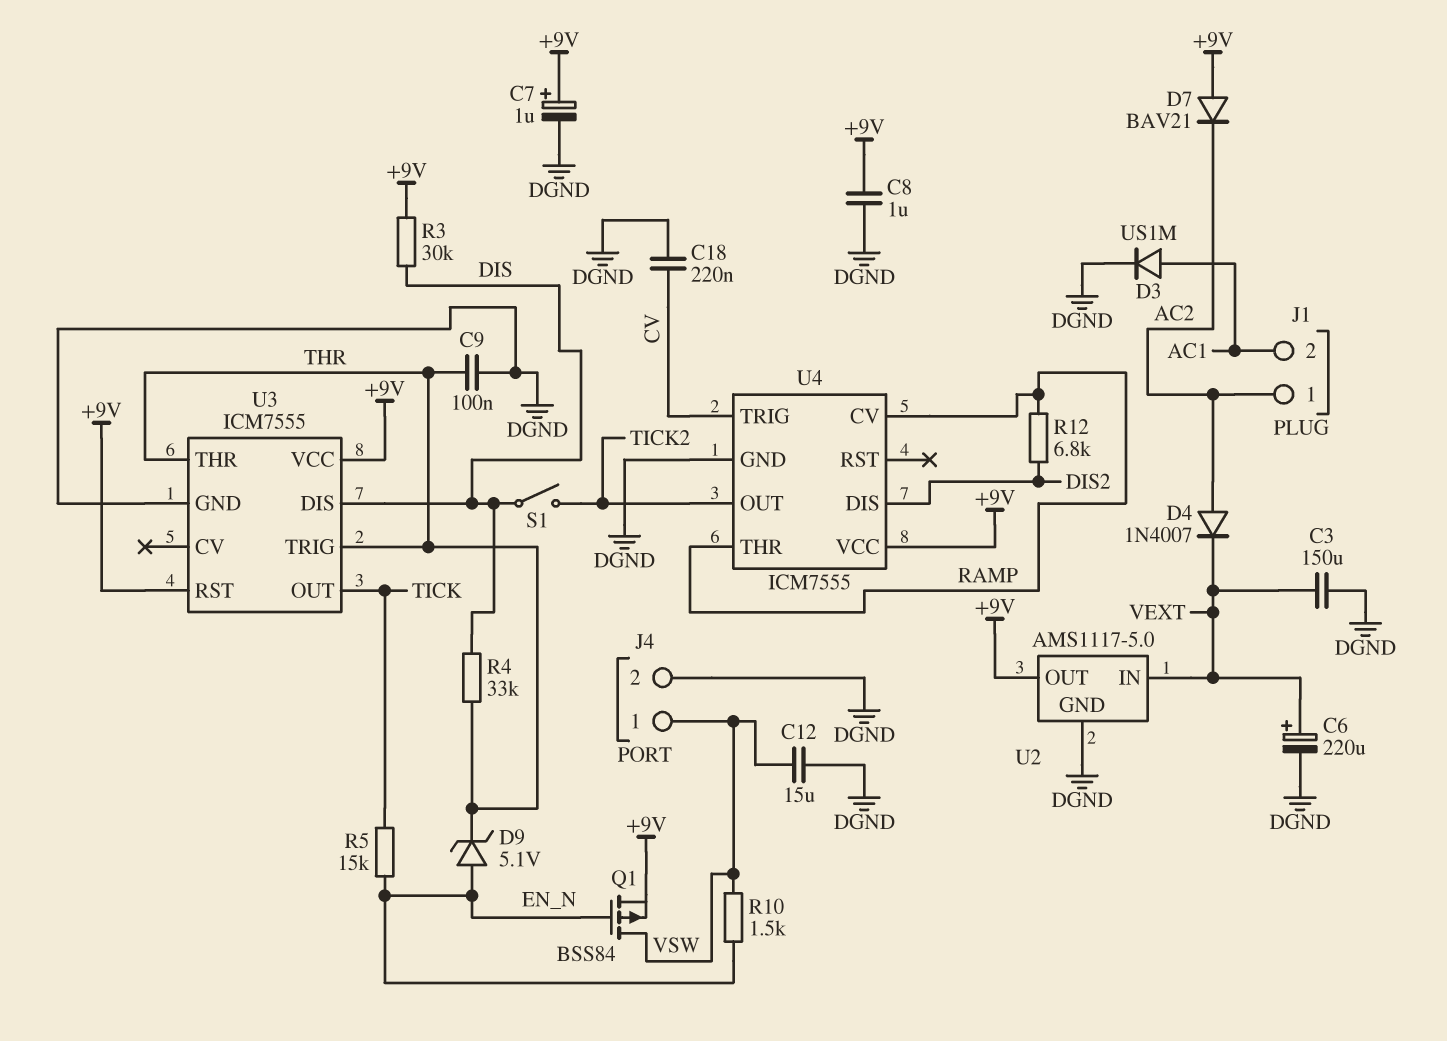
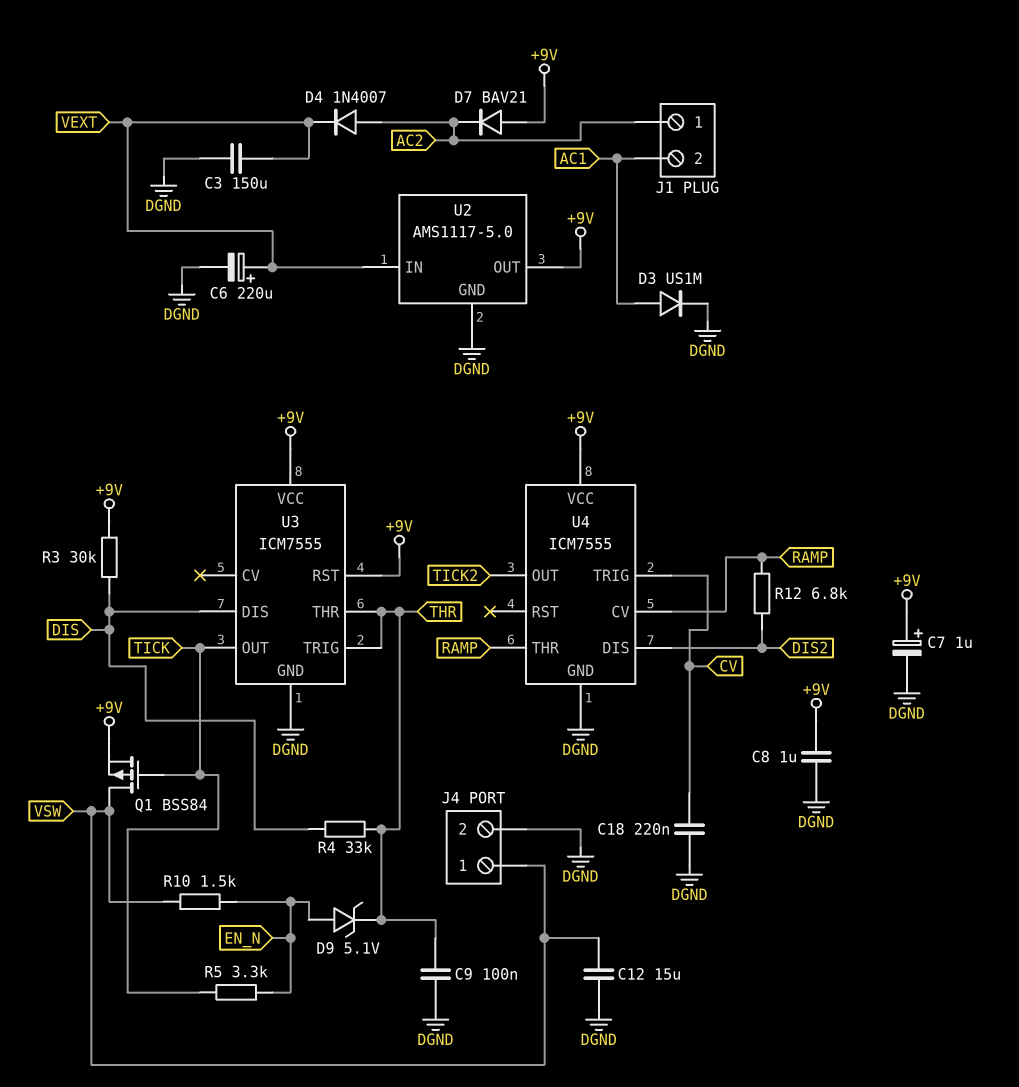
Q1: PMOS BSS84 (G EN_N, D VSW, S +9V) -> PMOS BSS84 (G TICK, D VSW, S +9V)
R5: 15k (EN_N, TICK) -> 3.3k (EN_N, TICK)
S1: switch (DIS, TICK2) -> none

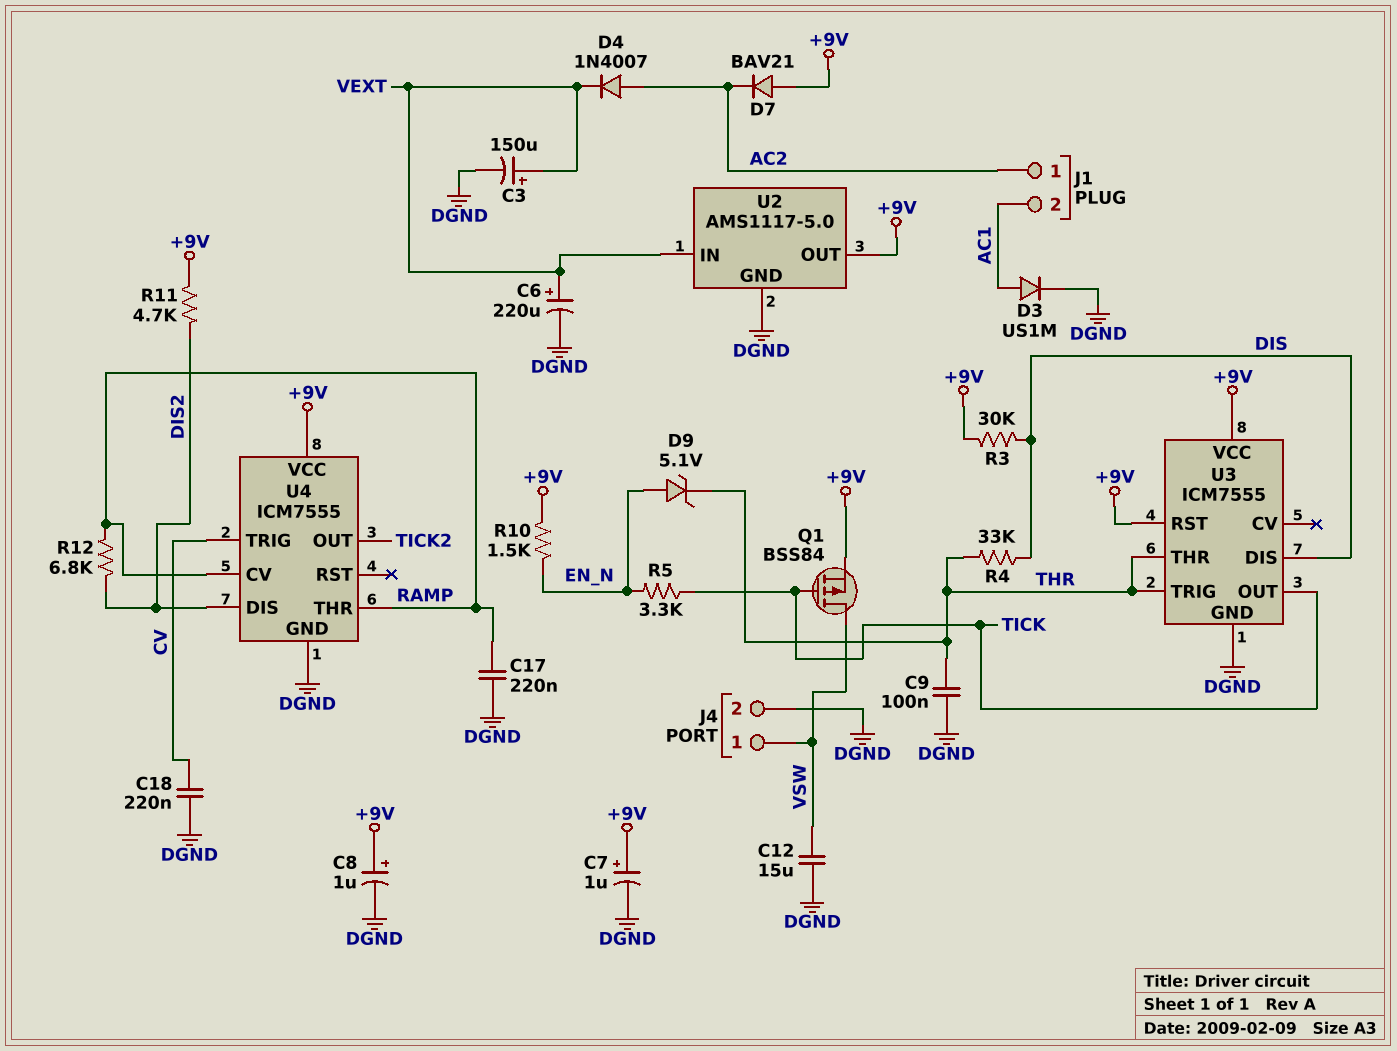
C3: 150uF (DGND, VEXT) -> 150uF (plus VEXT, minus DGND)
C8: 1uF (+9V, DGND) -> 1uF (plus +9V, minus DGND)
C17: none -> 220nF (DGND, RAMP)
R10: 1.5k (EN_N, VSW) -> 1.5k (+9V, EN_N)
R11: none -> 4.7k (+9V, DIS2)

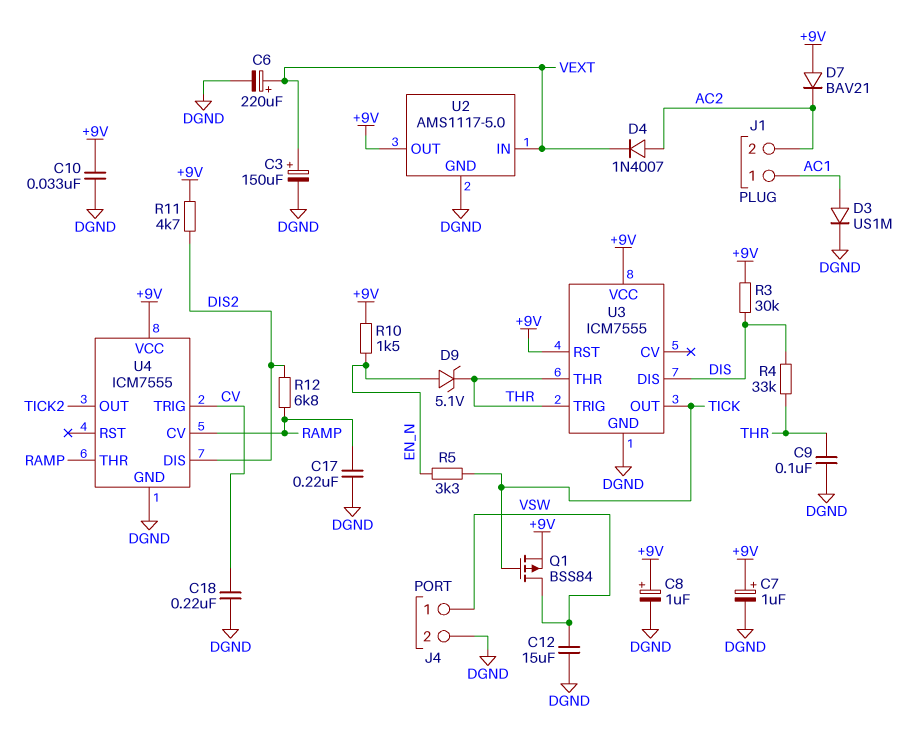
C10: none -> 33nF (+9V, DGND)
J1 pin 1: AC2 -> AC1
J1 pin 2: AC1 -> AC2

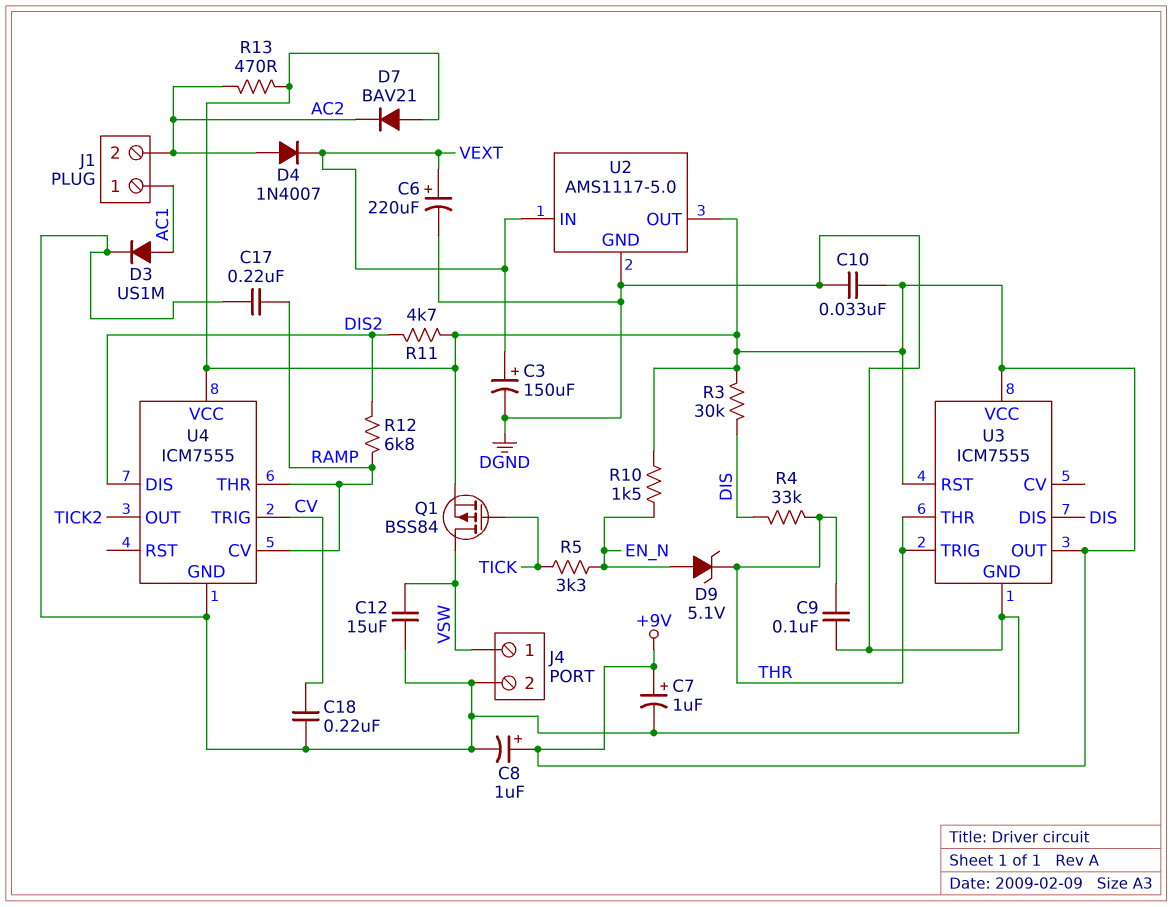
R13: none -> 470 (+9V, AC2)
U3 pin OUT: TICK -> +9V

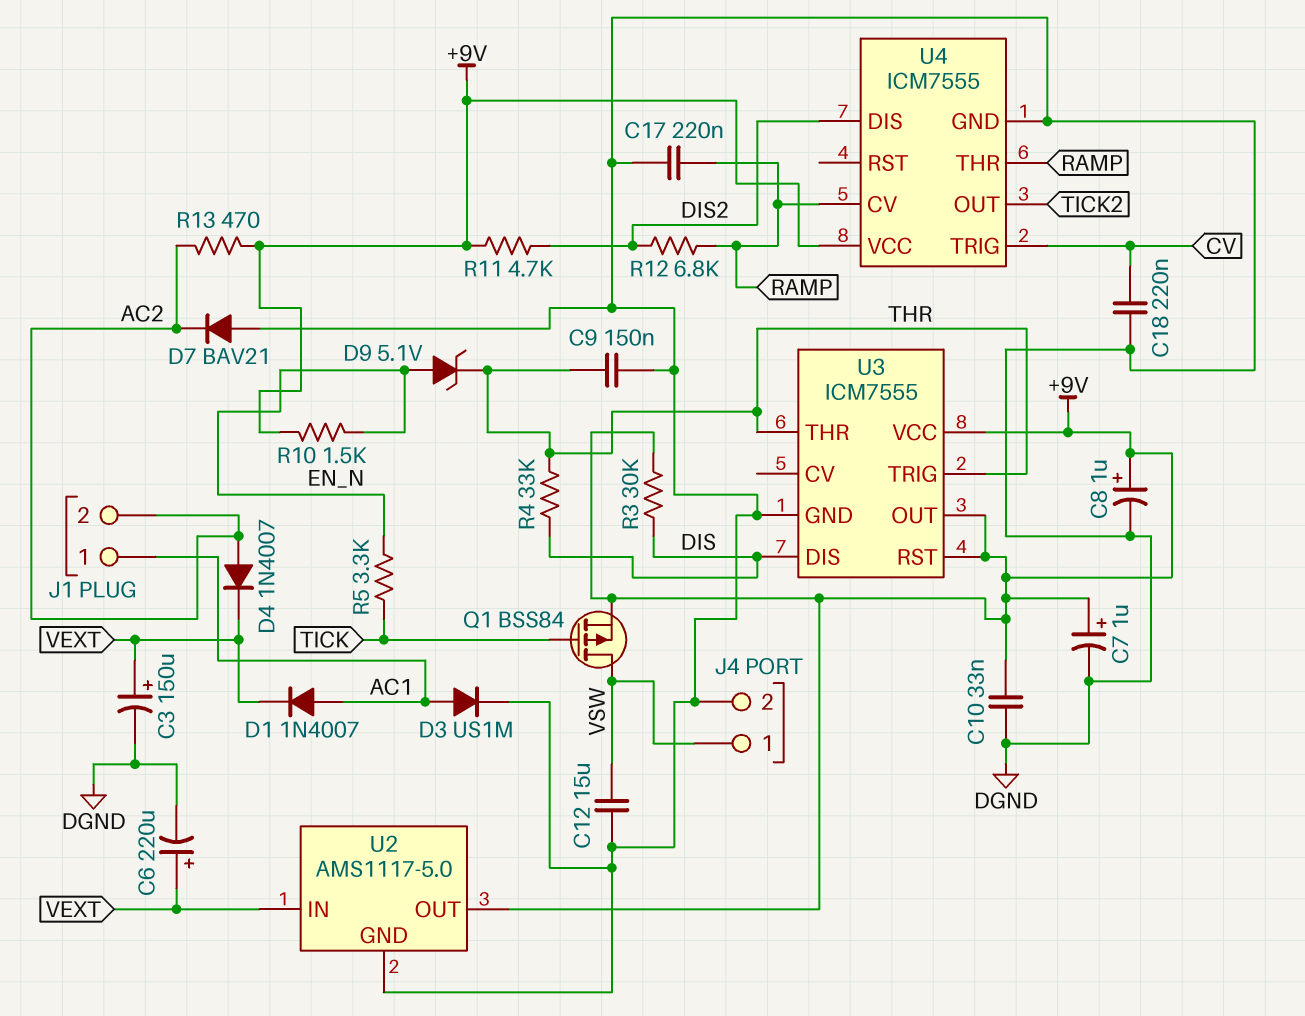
C9: 100nF (DGND, THR) -> 150nF (DGND, THR)
D1: none -> diode 1N4007 (A AC1, K VEXT)
D7: diode BAV21 (A +9V, K AC2) -> diode BAV21 (A DGND, K AC2)

